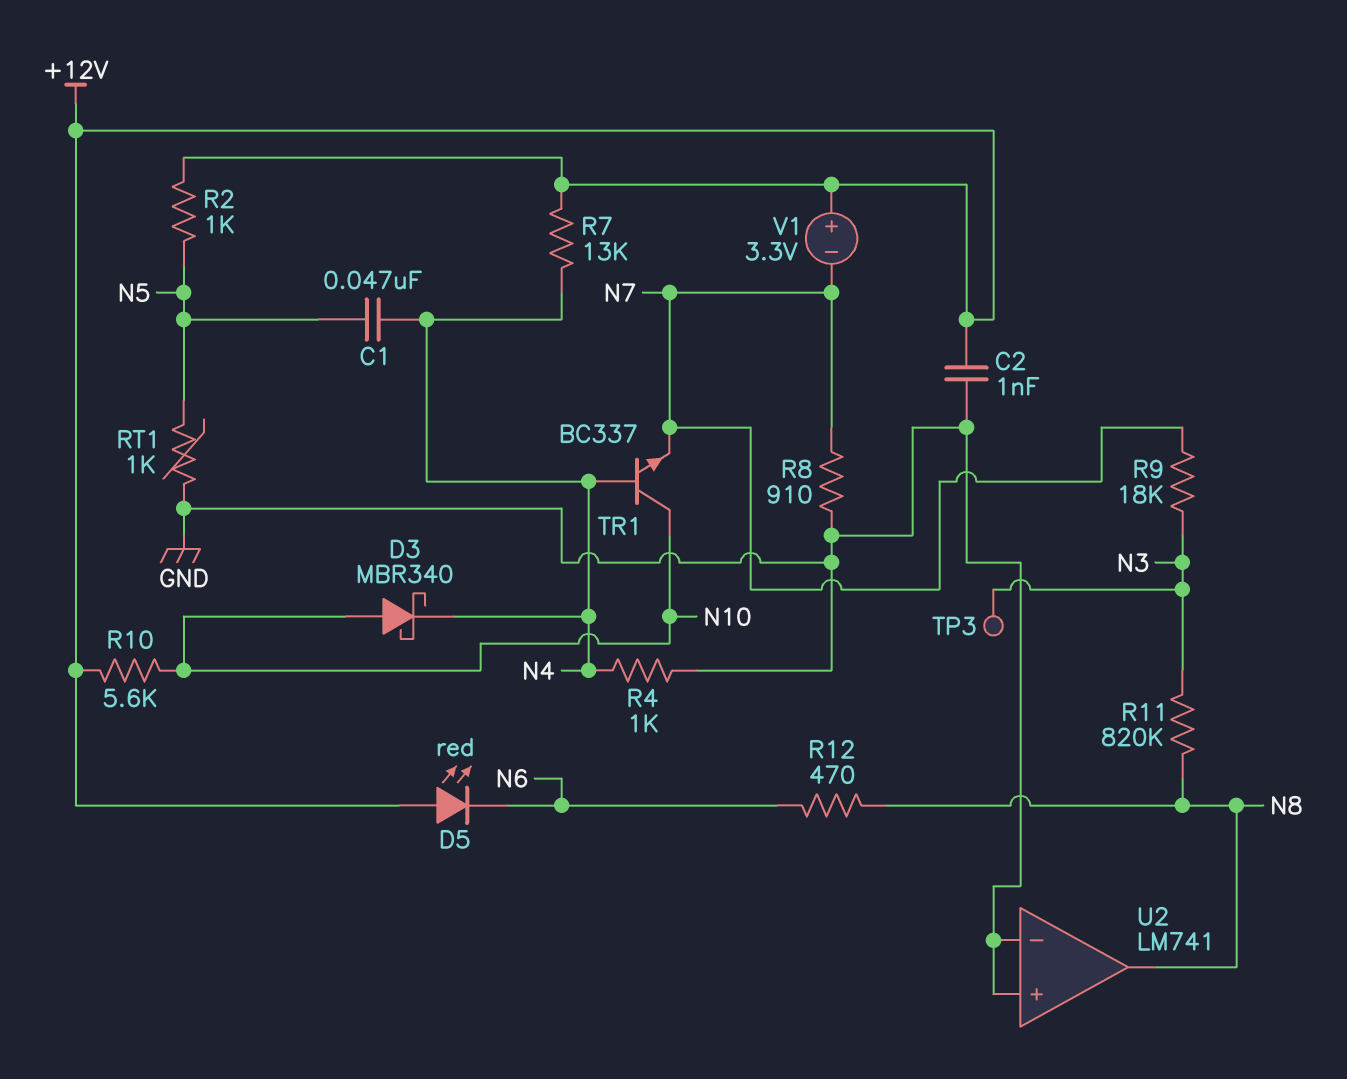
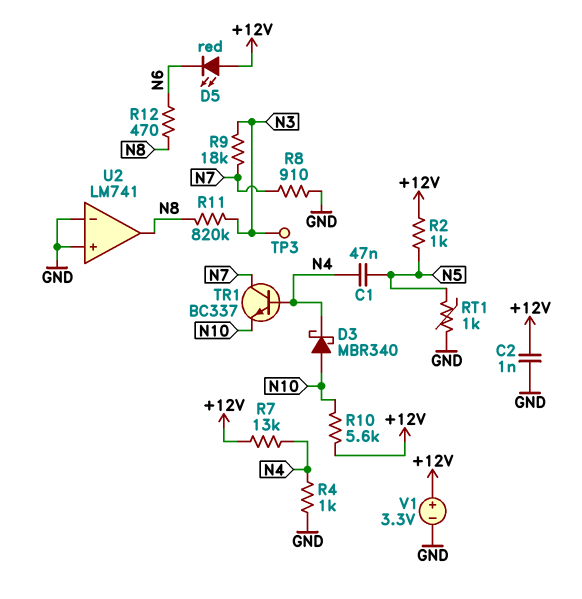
TR1: NPN BC337 (B N4, C N10, E N7) -> NPN BC337 (B N4, C N7, E N10)
V1: 3.3V (plus +12V, minus N7) -> 3.3V (plus +12V, minus GND)

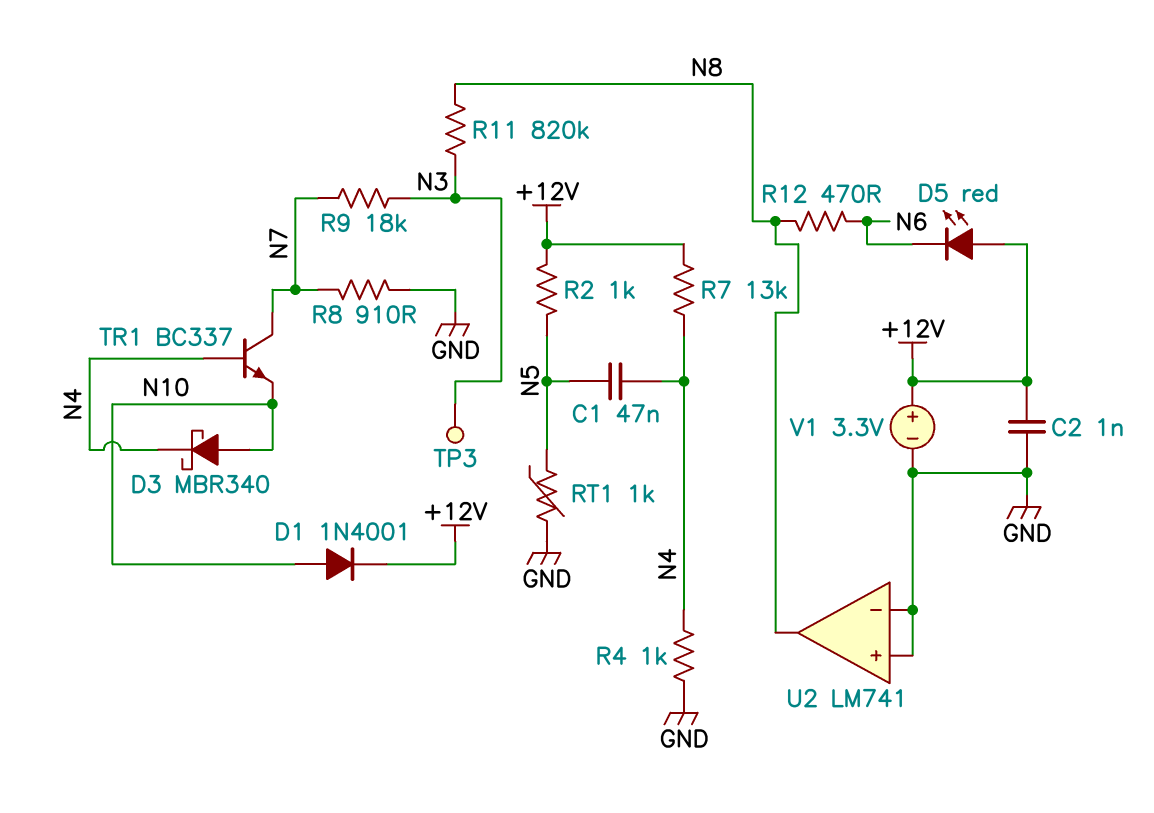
D1: none -> diode 1N4001 (A N10, K +12V)
R10: 5.6k (+12V, N10) -> none

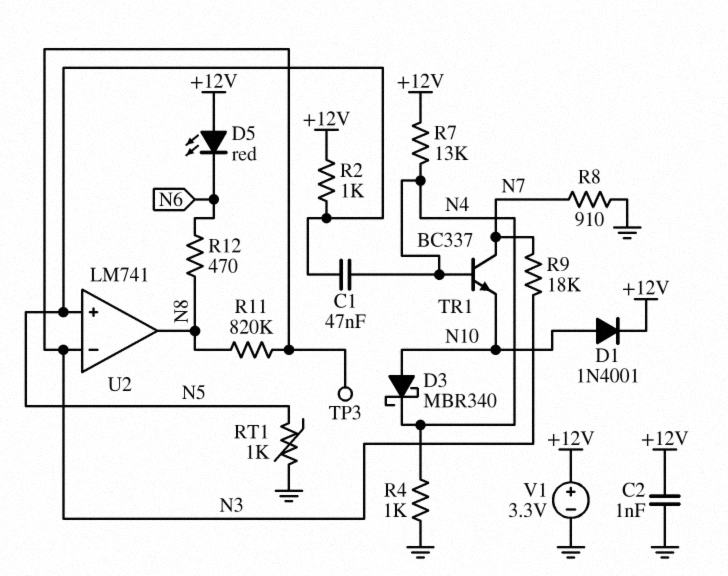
U2 pin in+: GND -> N5
U2 pin in-: GND -> N3

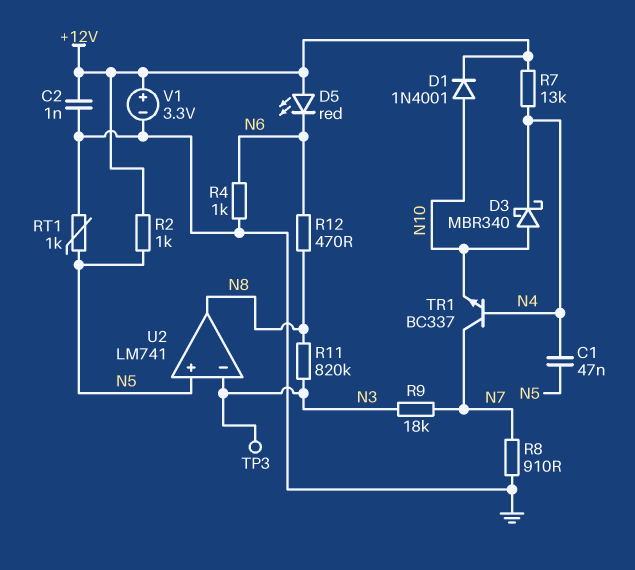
R4: 1k (GND, N4) -> 1k (GND, N6)

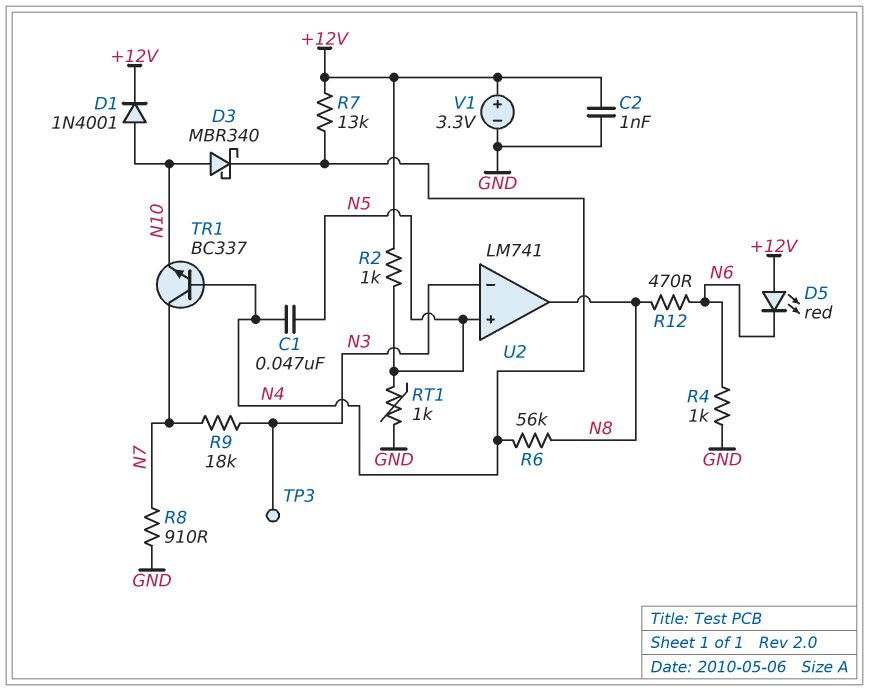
R6: none -> 56k (N4, N8)
R11: 820k (N3, N8) -> none

